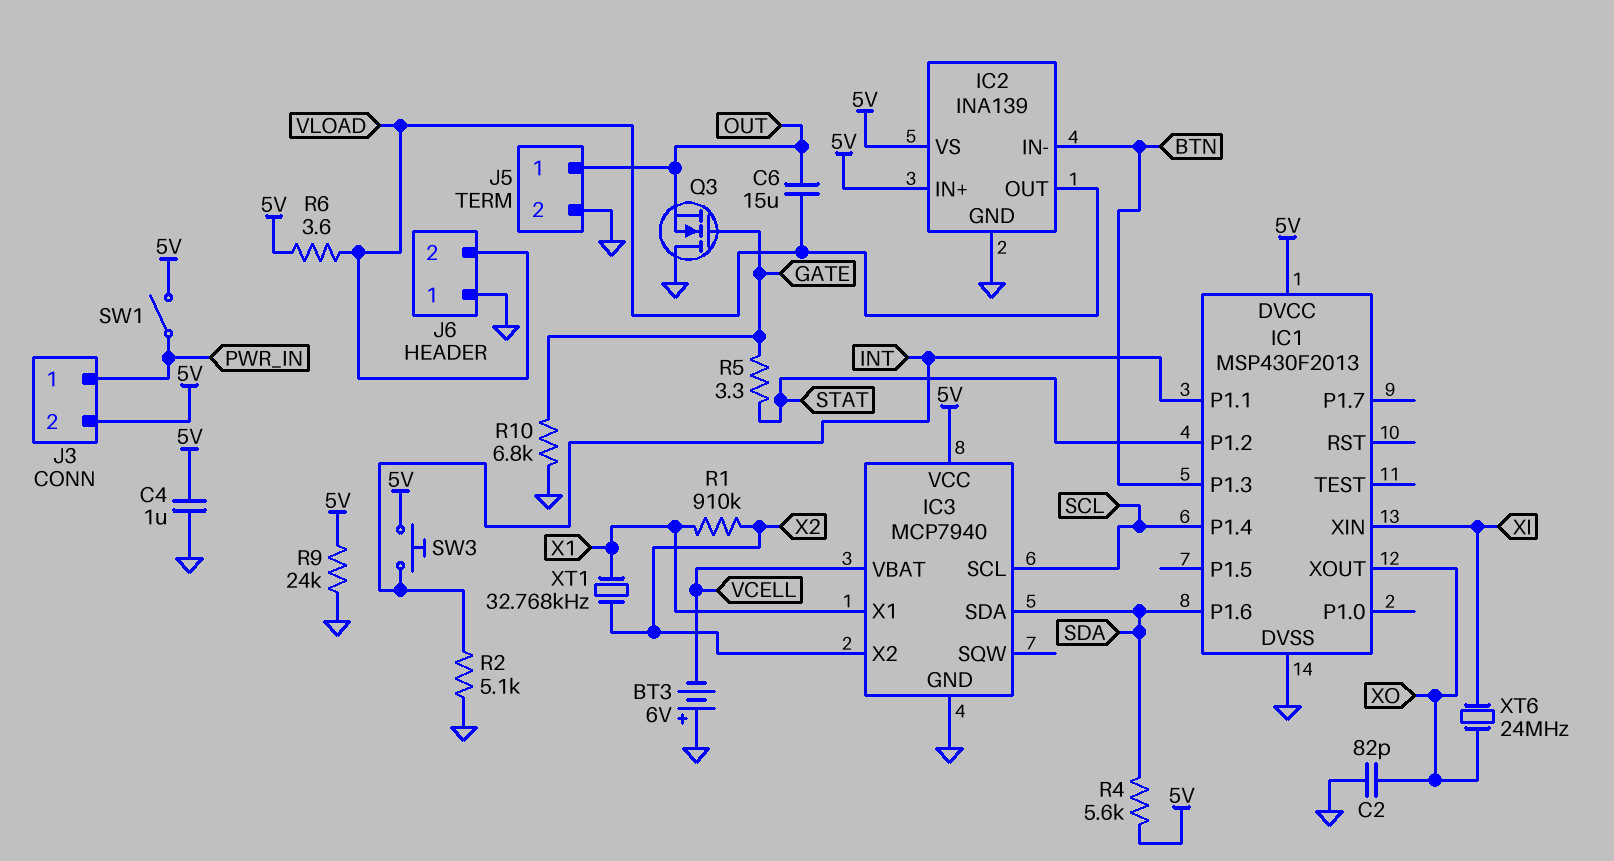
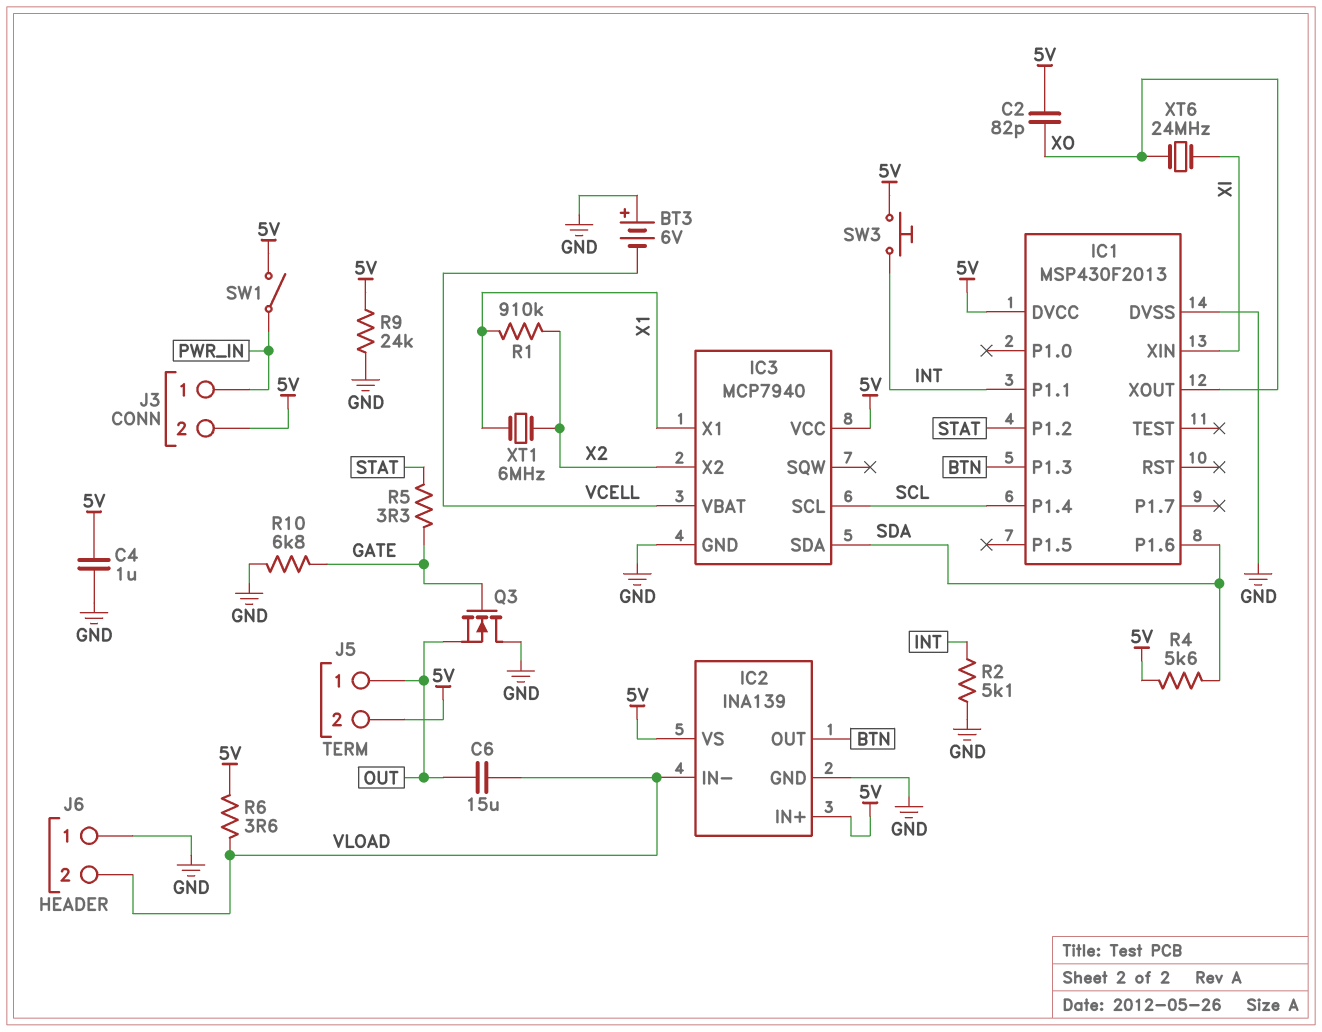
C2: 82pF (GND, XO) -> 82pF (5V, XO)
IC2 pin IN-: BTN -> VLOAD
IC2 pin OUT: VLOAD -> BTN
J5 pin 2: GND -> 5V
XT1: 32.768kHz (X1, X2) -> 6MHz (X1, X2)

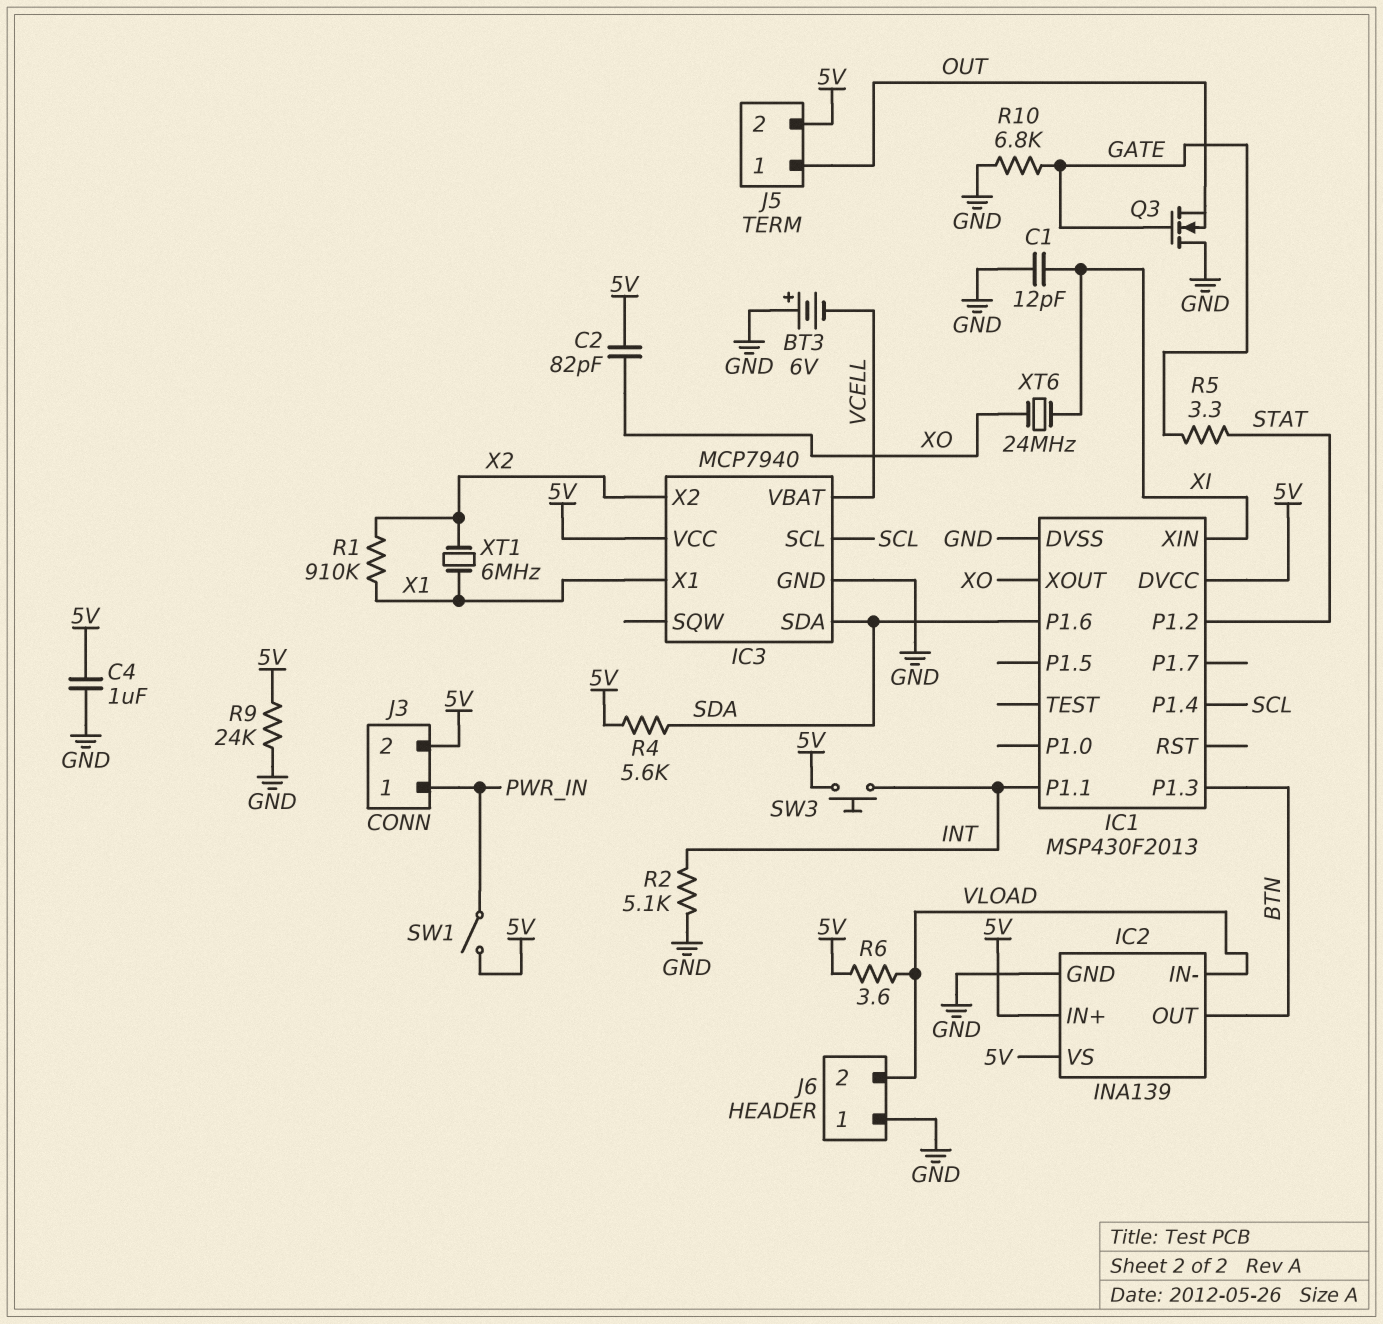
C1: none -> 12pF (GND, XI)
C6: 15uF (OUT, VLOAD) -> none

